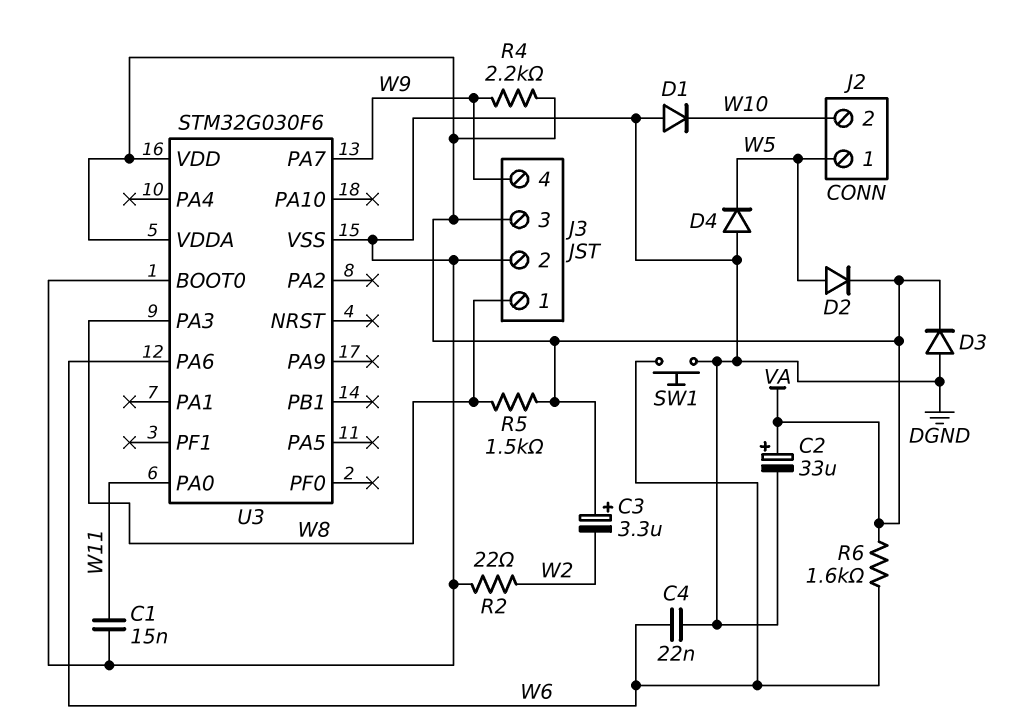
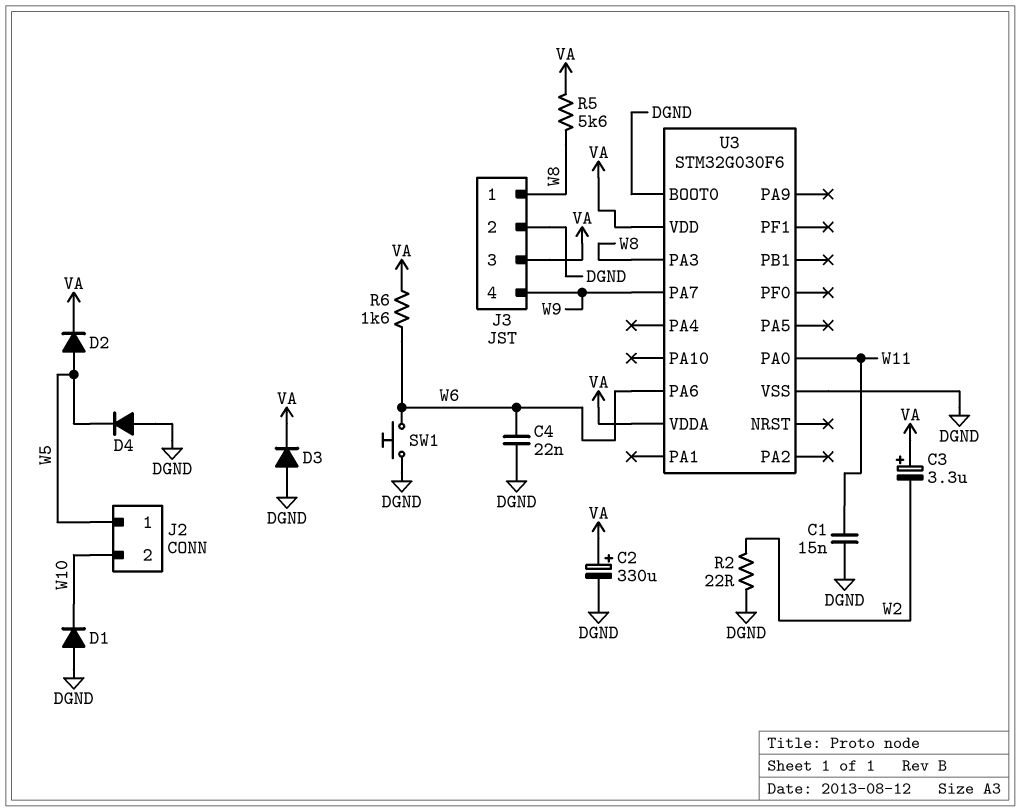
C2: 33uF (plus VA, minus DGND) -> 330uF (plus VA, minus DGND)
R4: 2.2k (VA, W9) -> none
R5: 1.5k (VA, W8) -> 5.6k (VA, W8)

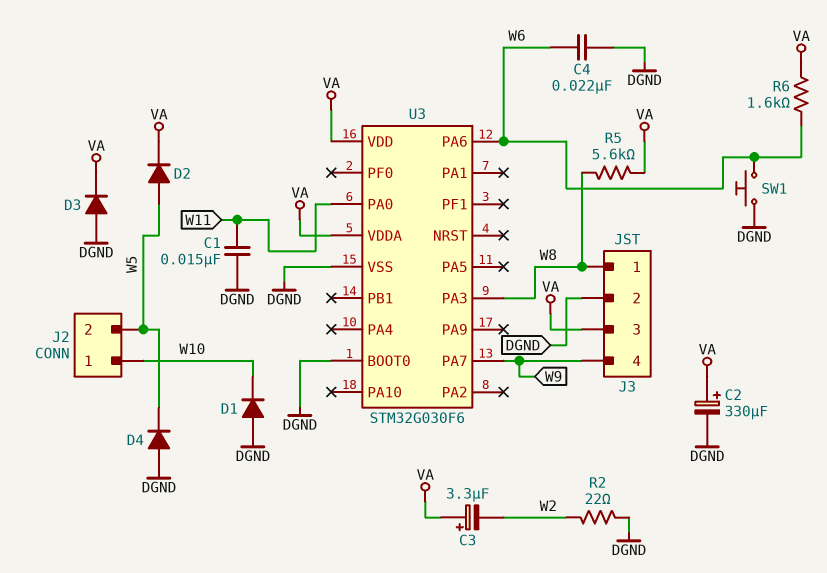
J2 pin 1: W5 -> W10
J2 pin 2: W10 -> W5

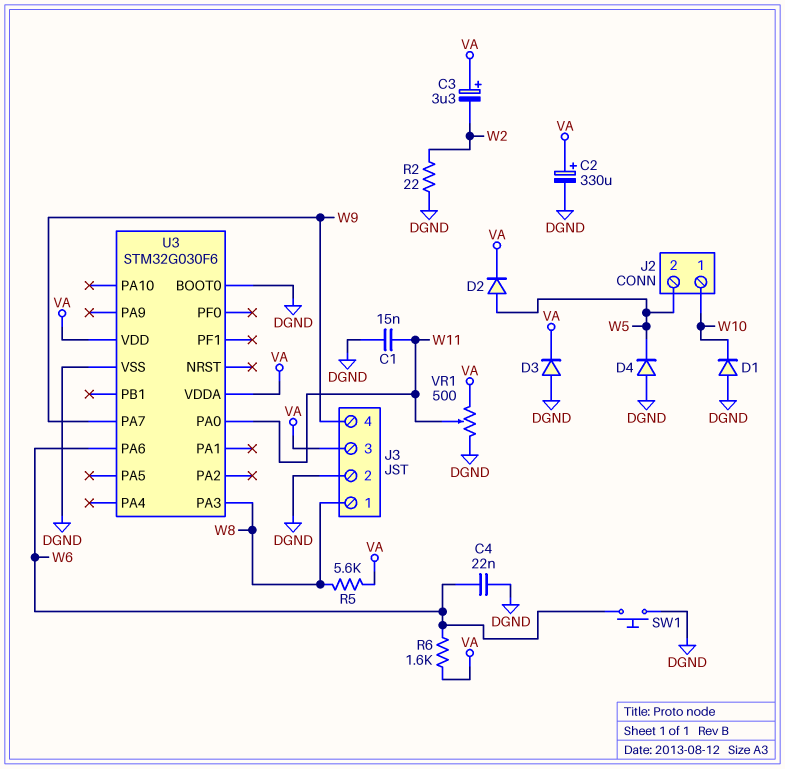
VR1: none -> 500 (DGND, VA, wiper W11)

